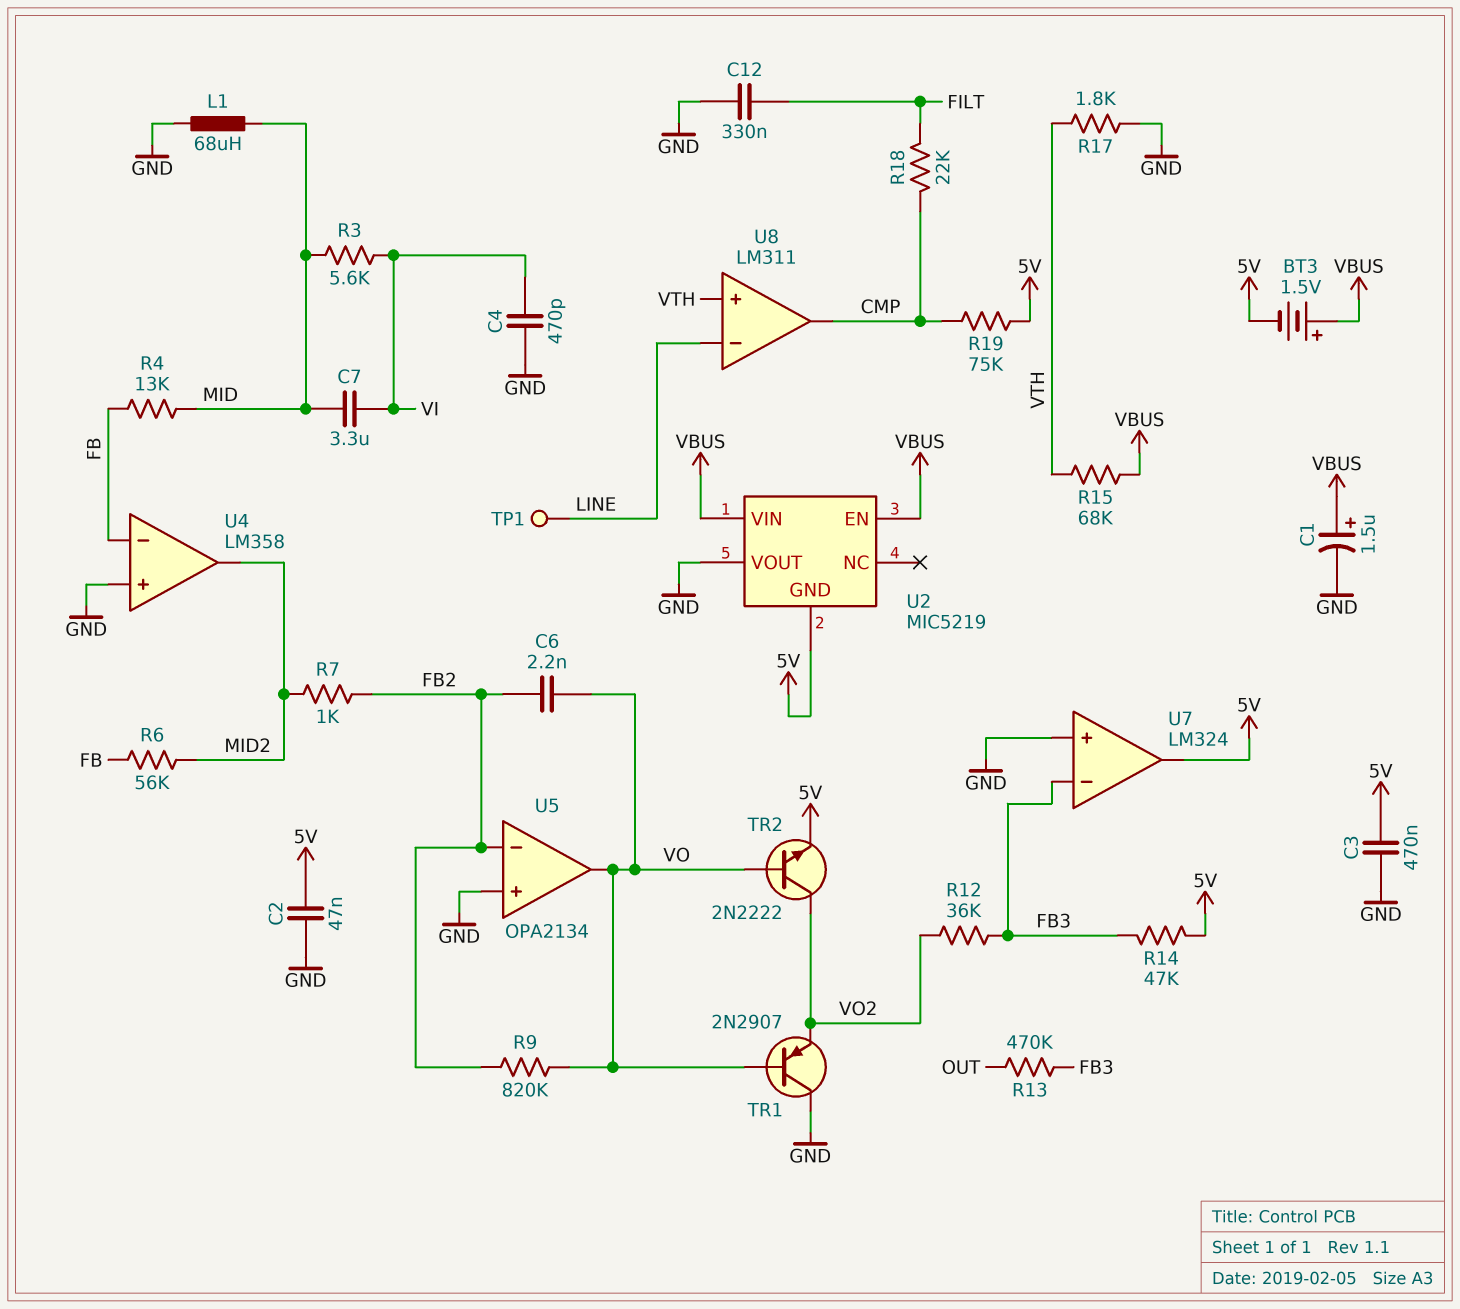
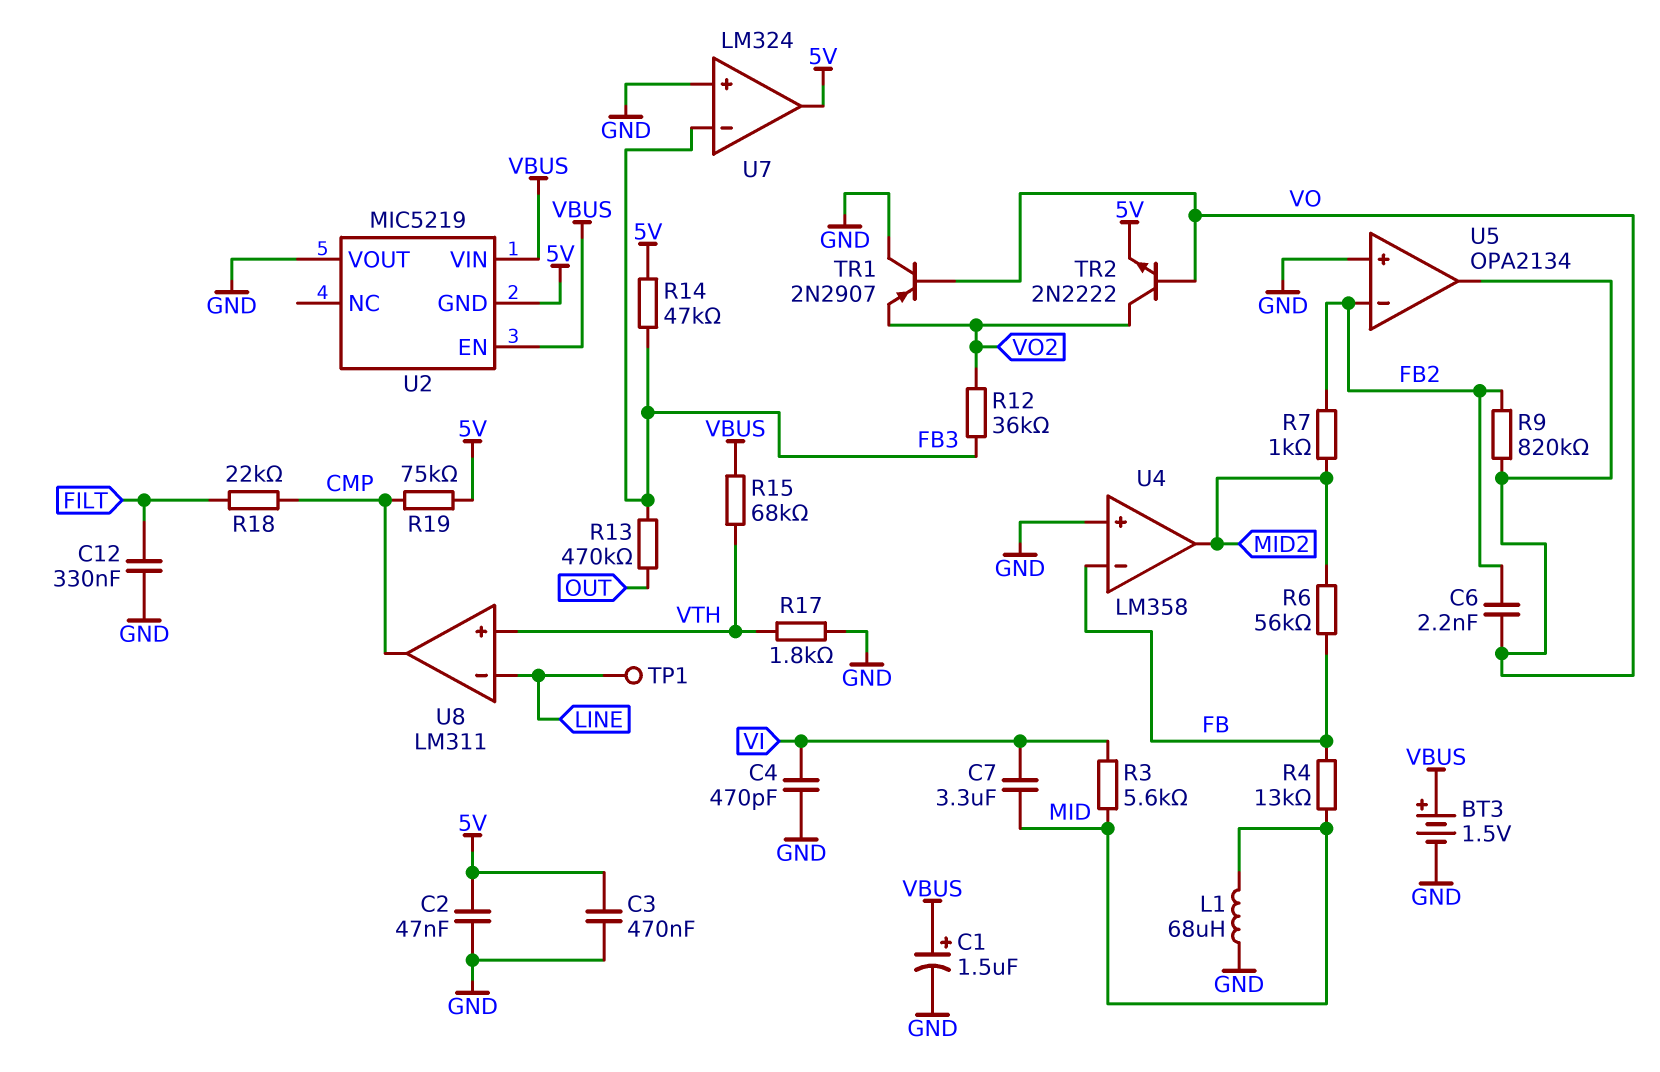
BT3: 1.5V (plus VBUS, minus 5V) -> 1.5V (plus VBUS, minus GND)

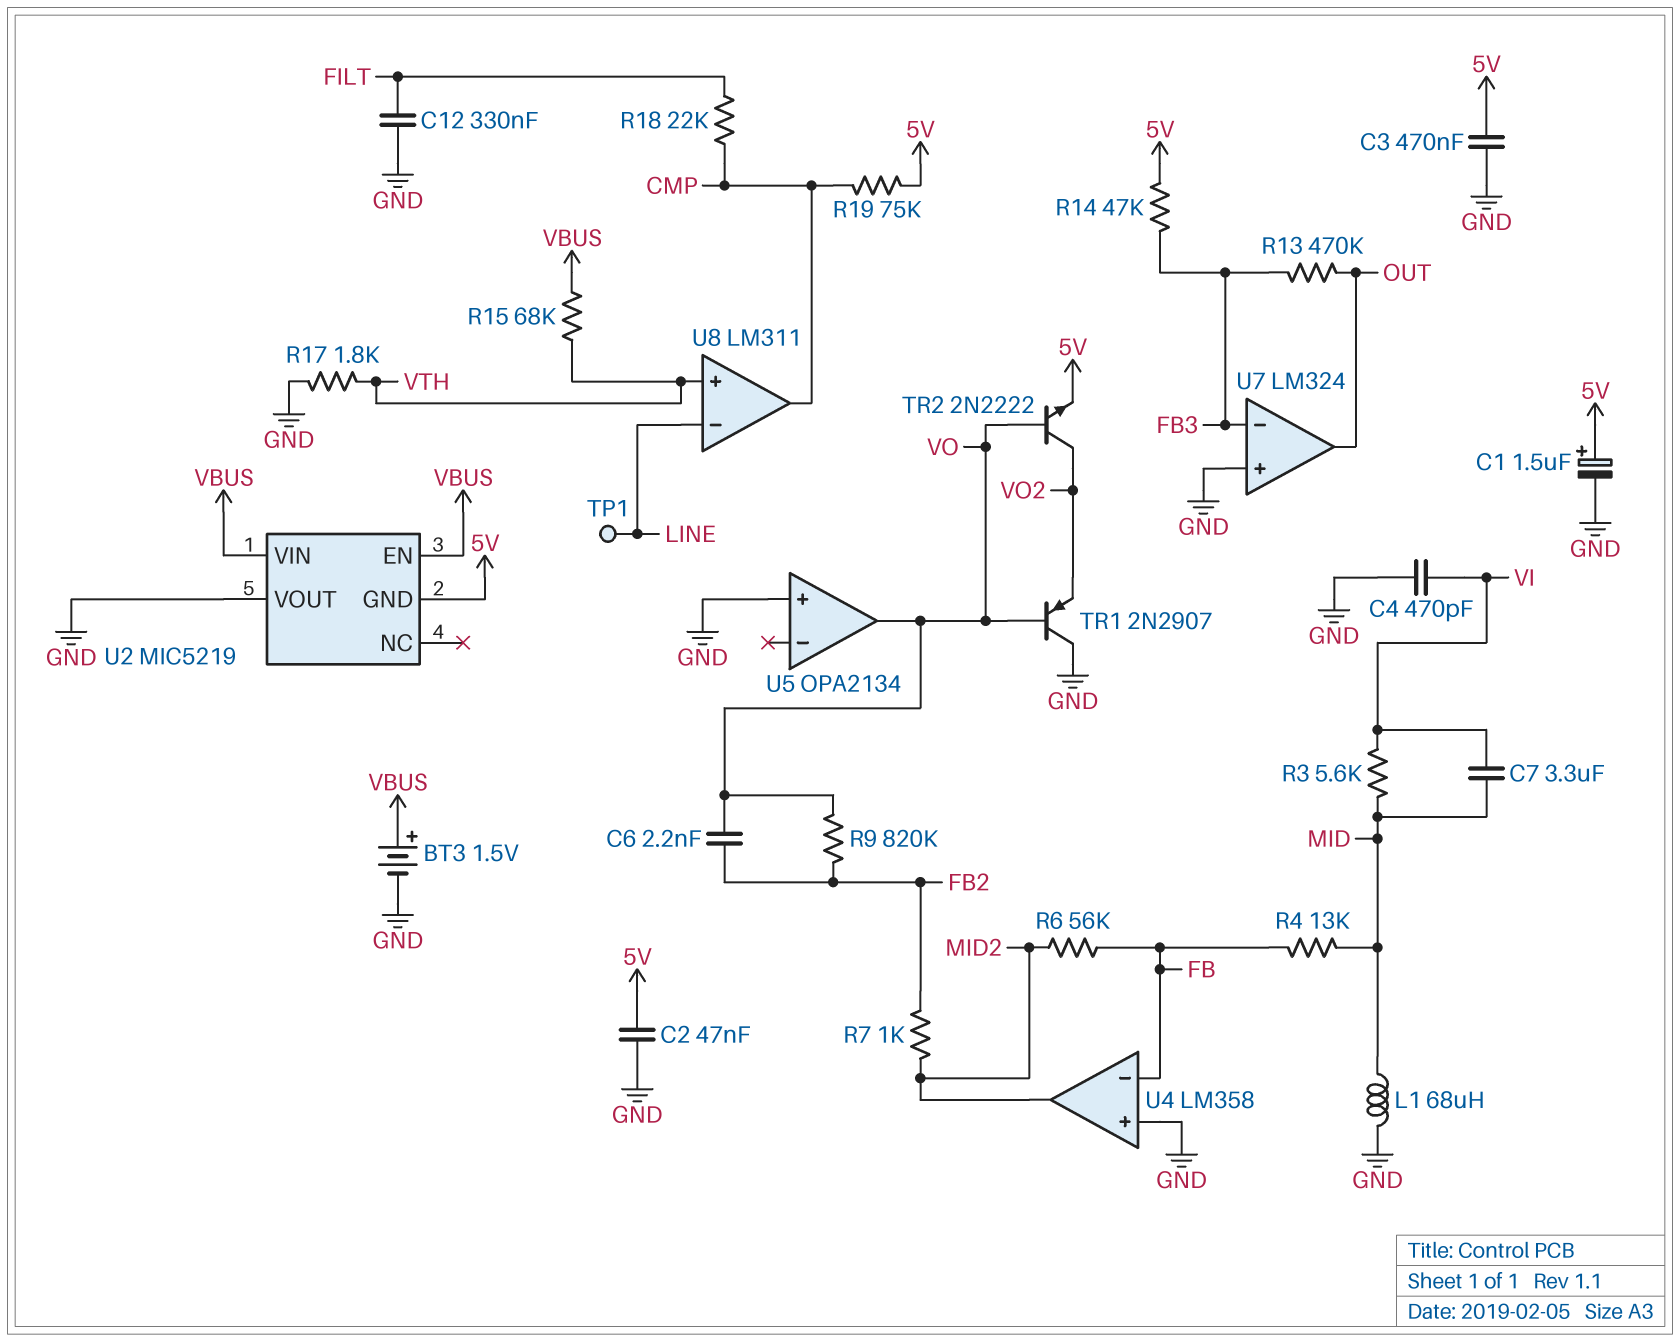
C1: 1.5uF (plus VBUS, minus GND) -> 1.5uF (plus 5V, minus GND)
R12: 36k (FB3, VO2) -> none
U5 pin in-: FB2 -> none
U7 pin out: 5V -> OUT

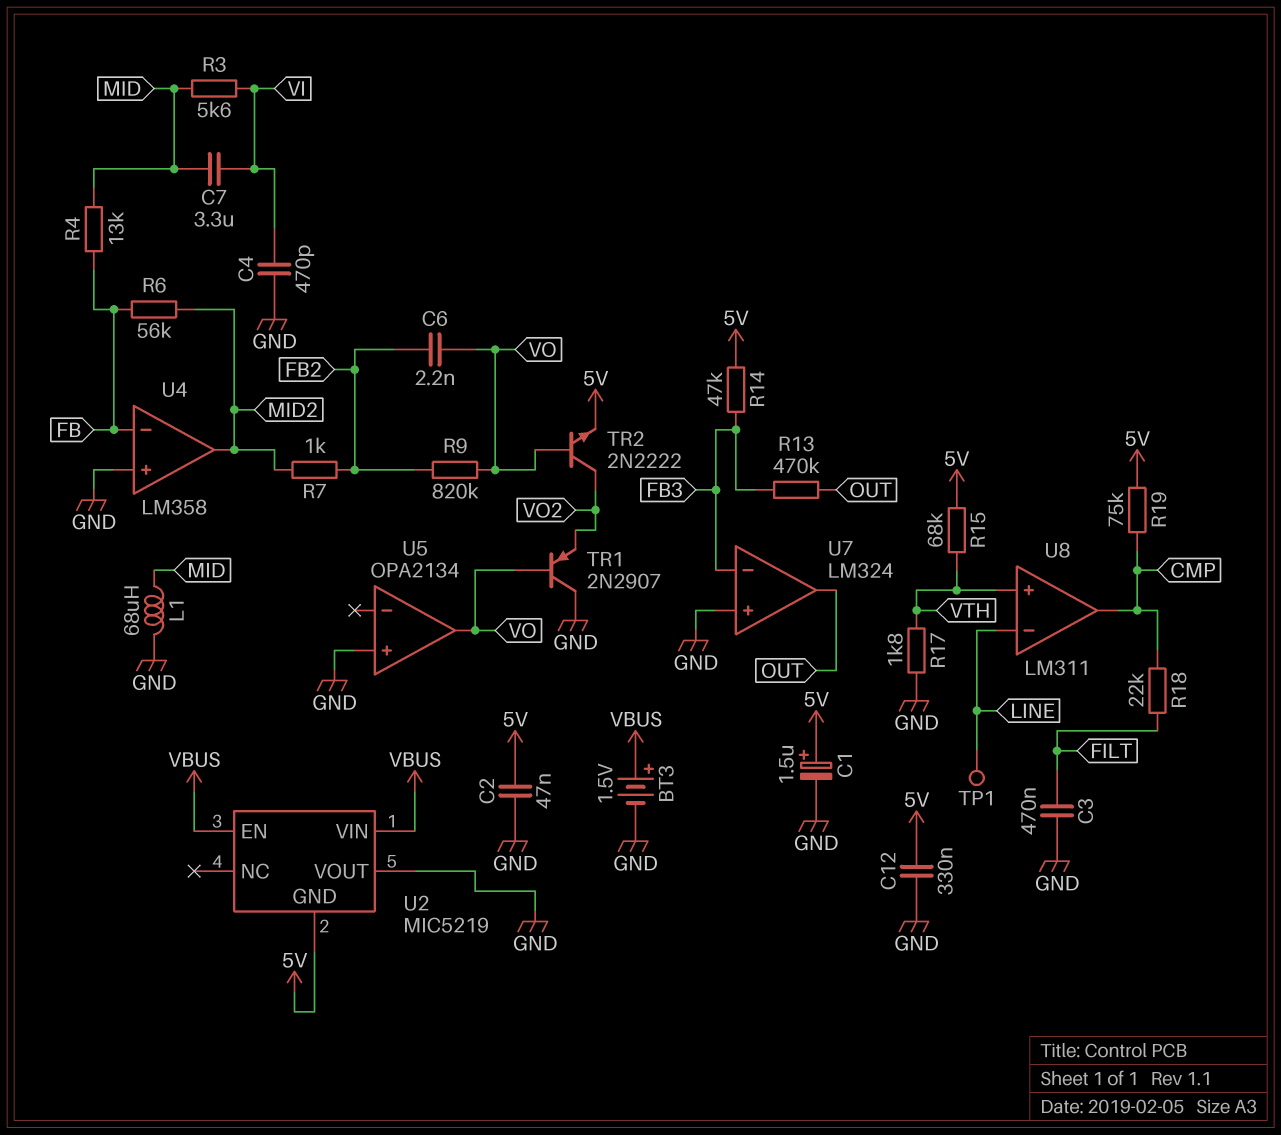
C3: 470nF (5V, GND) -> 470nF (FILT, GND)
C12: 330nF (FILT, GND) -> 330nF (5V, GND)
R15: 68k (VBUS, VTH) -> 68k (5V, VTH)

